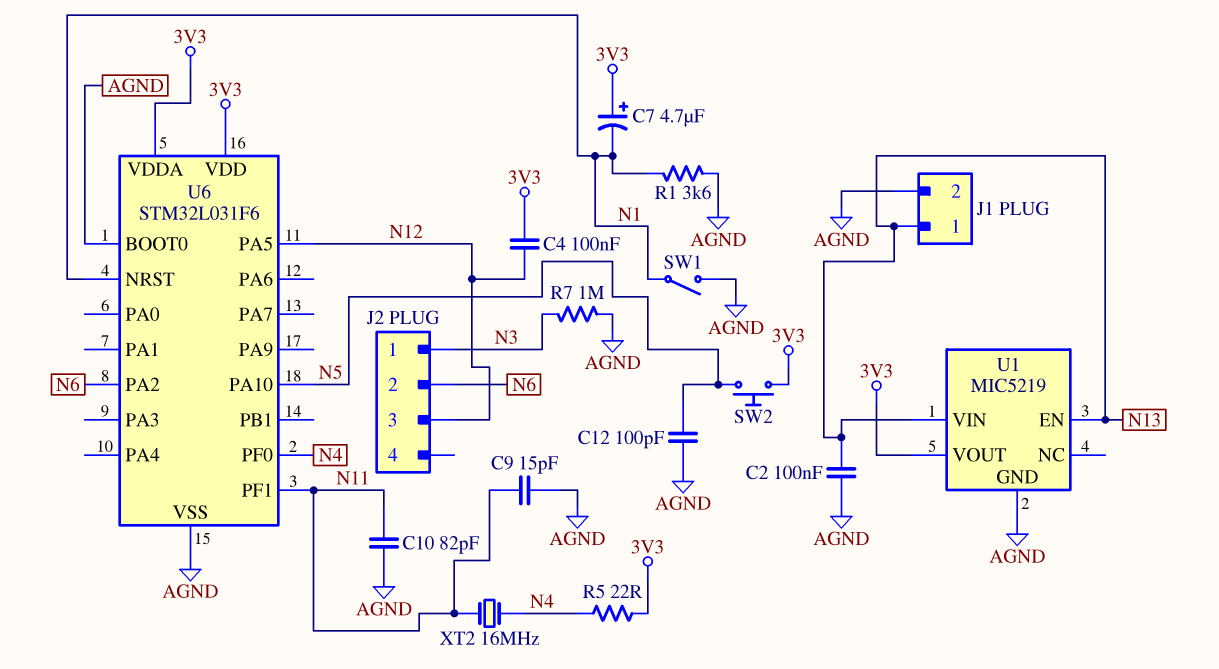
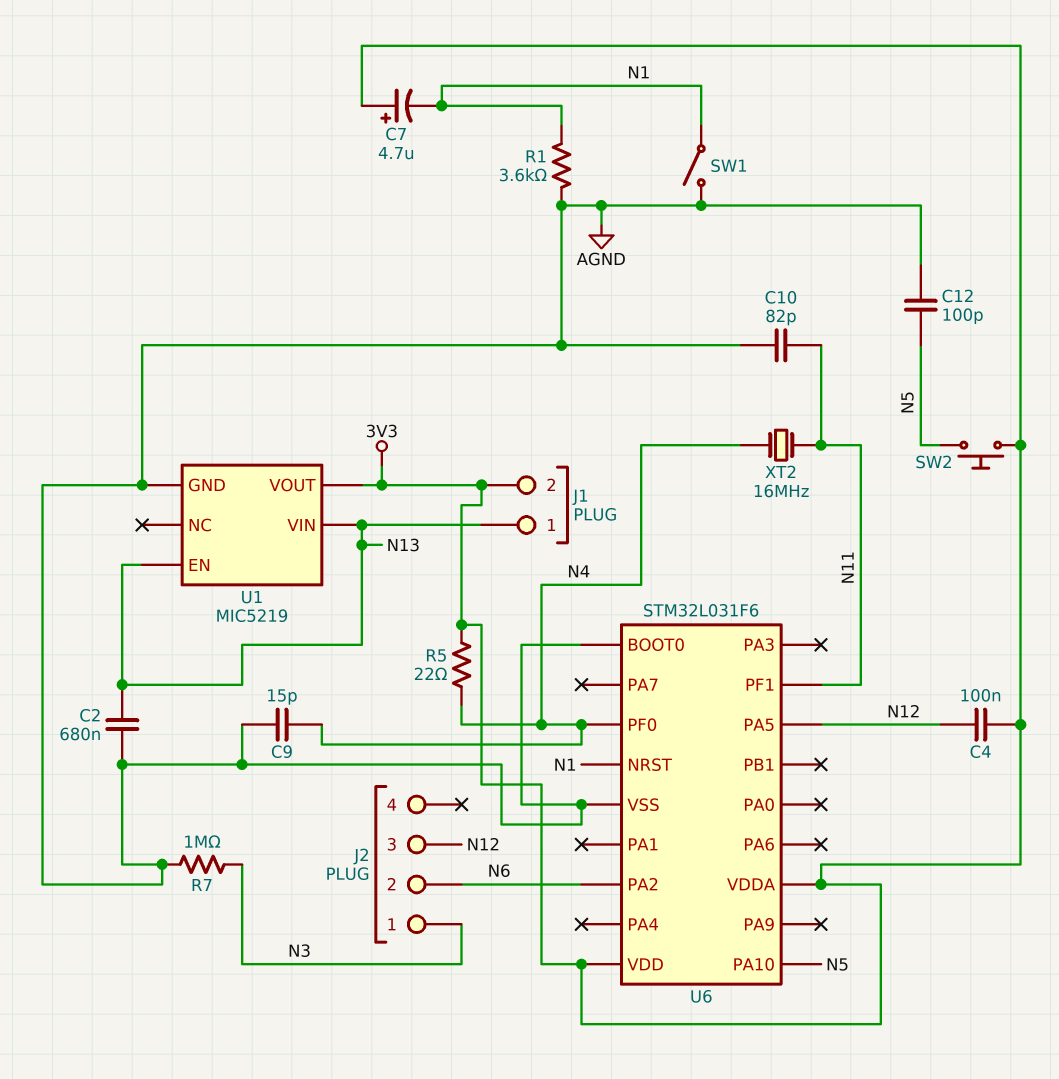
C2: 100nF (AGND, N13) -> 680nF (AGND, N13)
C9: 15pF (AGND, N11) -> 15pF (AGND, N4)
J1 pin 2: AGND -> 3V3

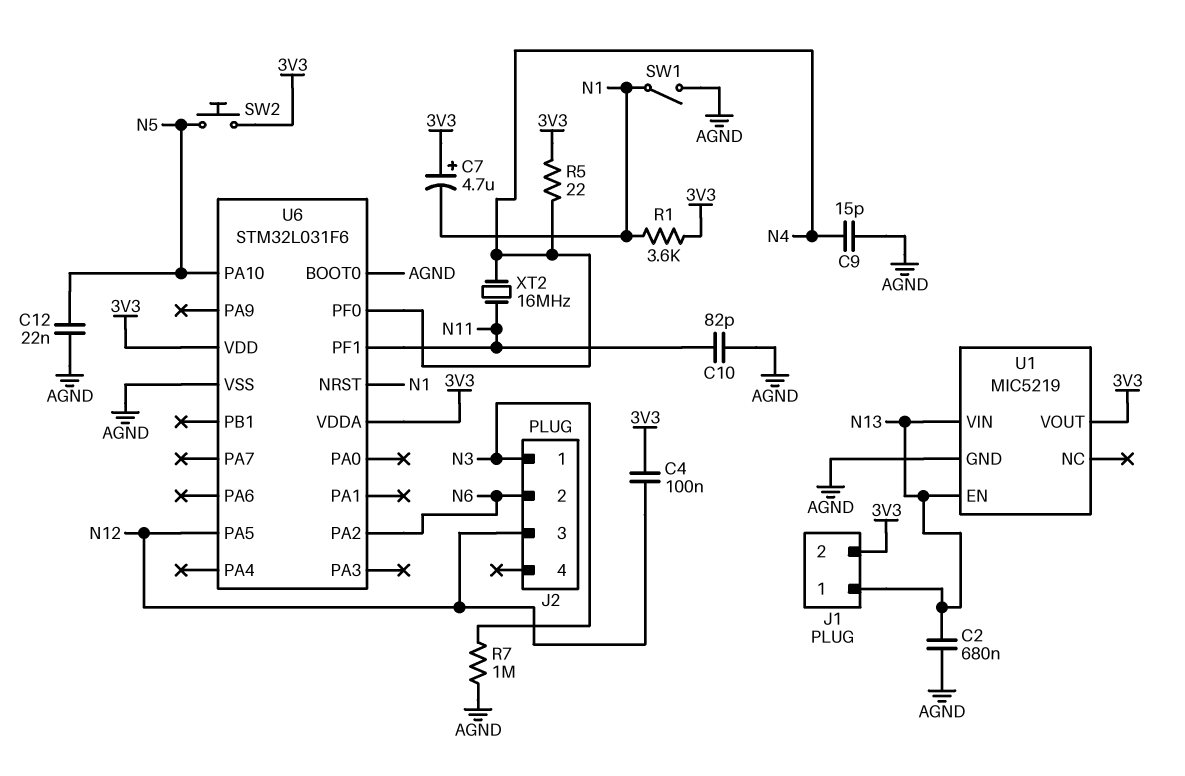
C12: 100pF (AGND, N5) -> 22nF (AGND, N5)
R1: 3.6k (AGND, N1) -> 3.6k (3V3, N1)

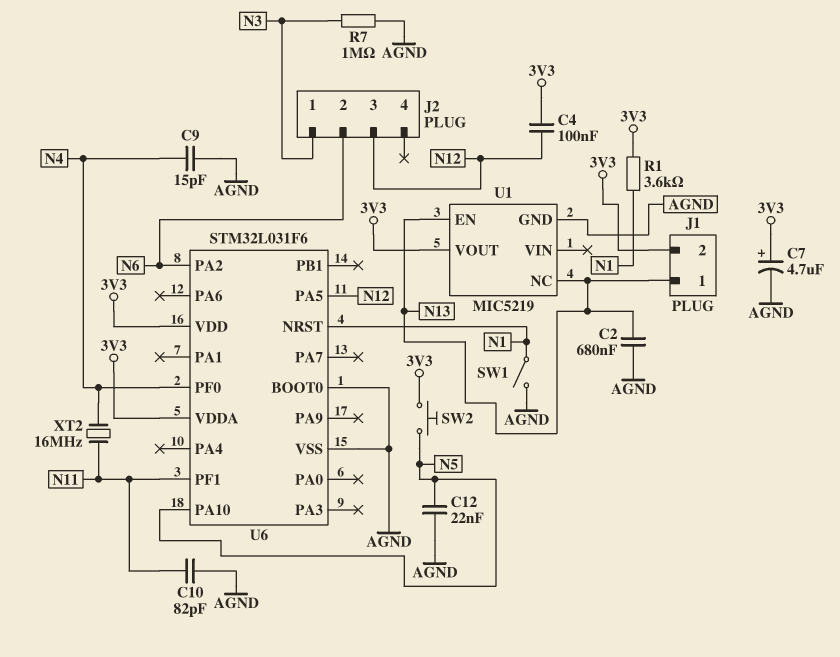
C7: 4.7uF (plus 3V3, minus N1) -> 4.7uF (plus 3V3, minus AGND)
R5: 22 (3V3, N4) -> none
U1 pin NC: none -> N13
U1 pin VIN: N13 -> none

